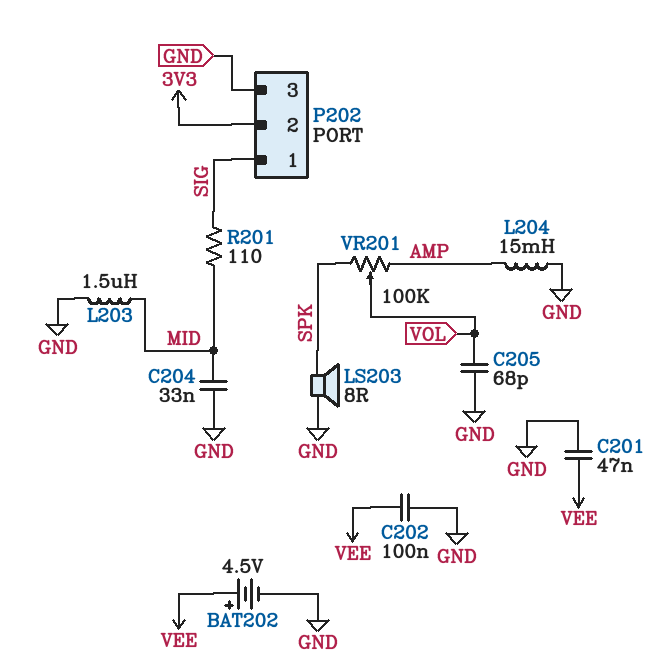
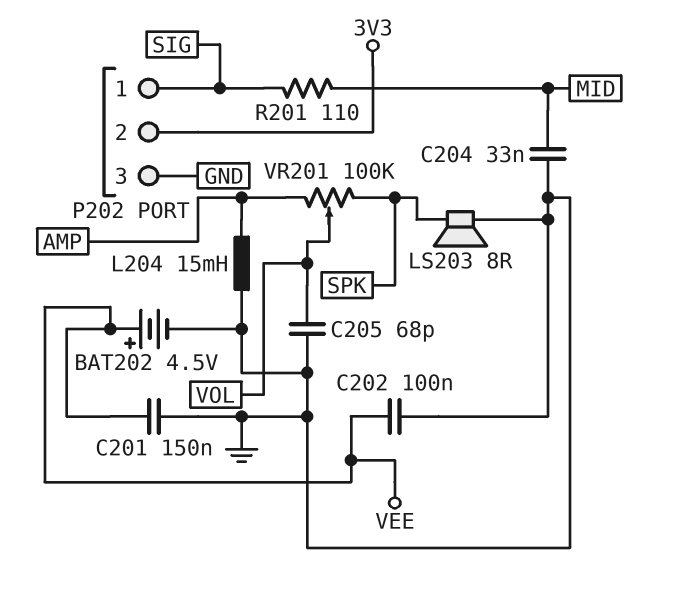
C201: 47nF (GND, VEE) -> 150nF (GND, VEE)
L203: 1.5uH (GND, MID) -> none

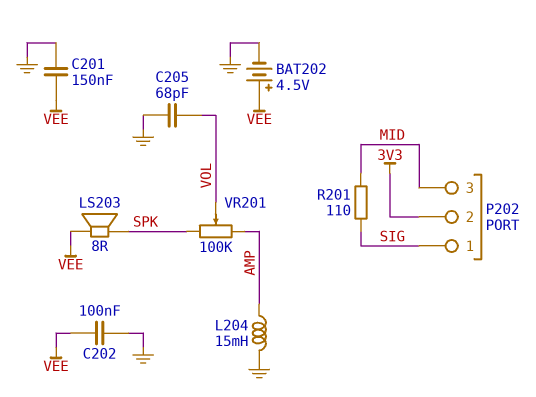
C204: 33nF (GND, MID) -> none
LS203: speaker 8R (GND, SPK) -> speaker 8R (SPK, VEE)
P202 pin 3: GND -> MID

